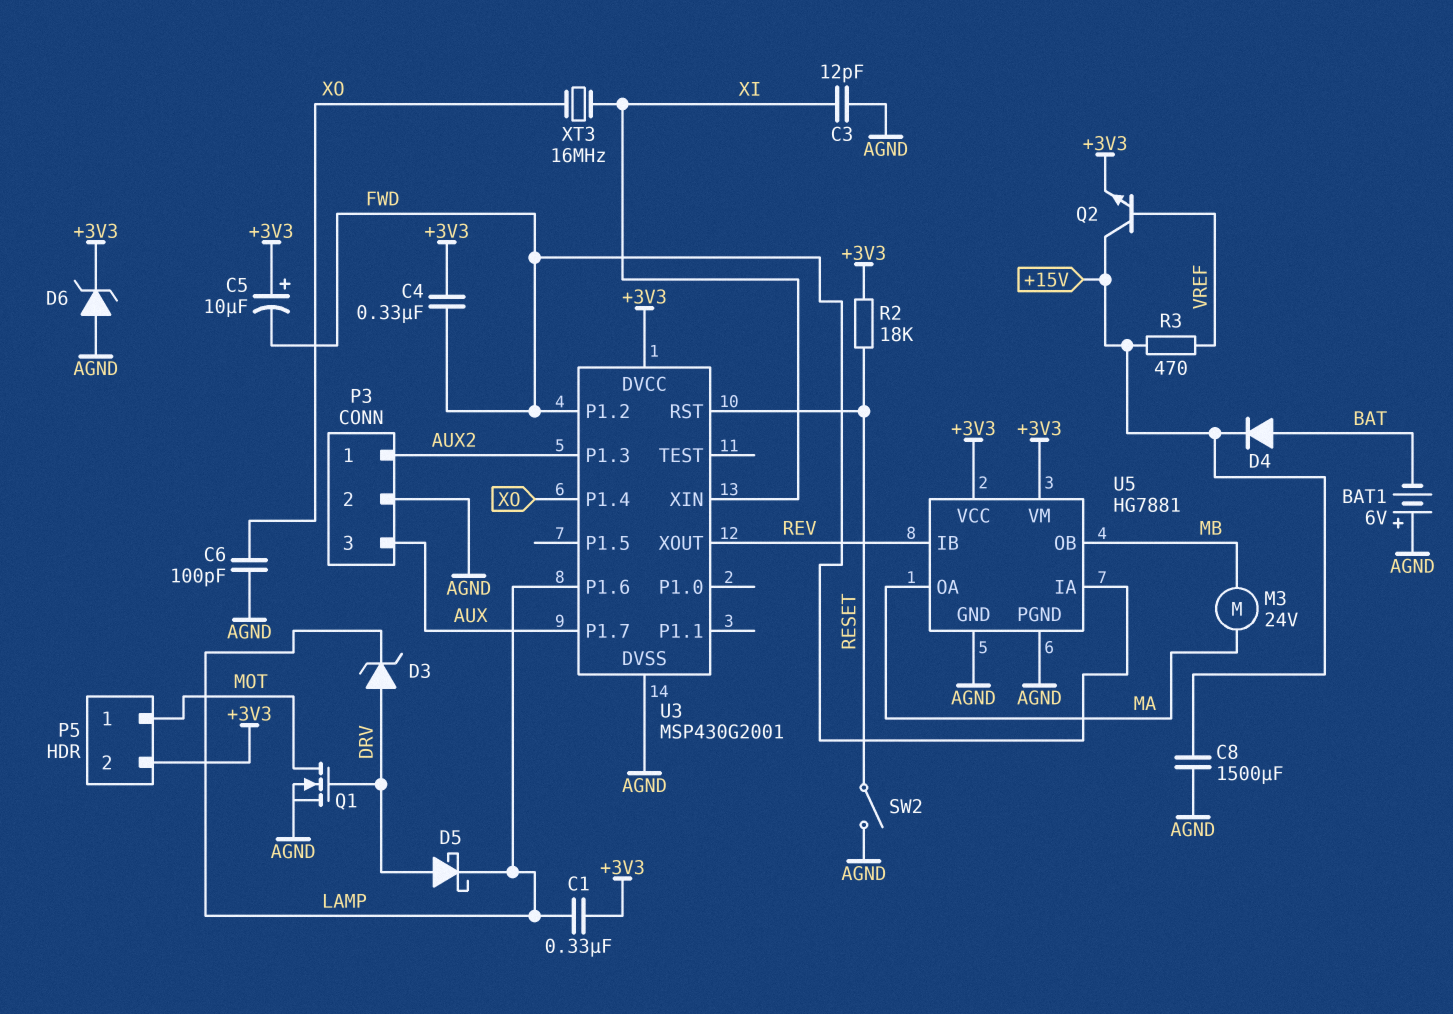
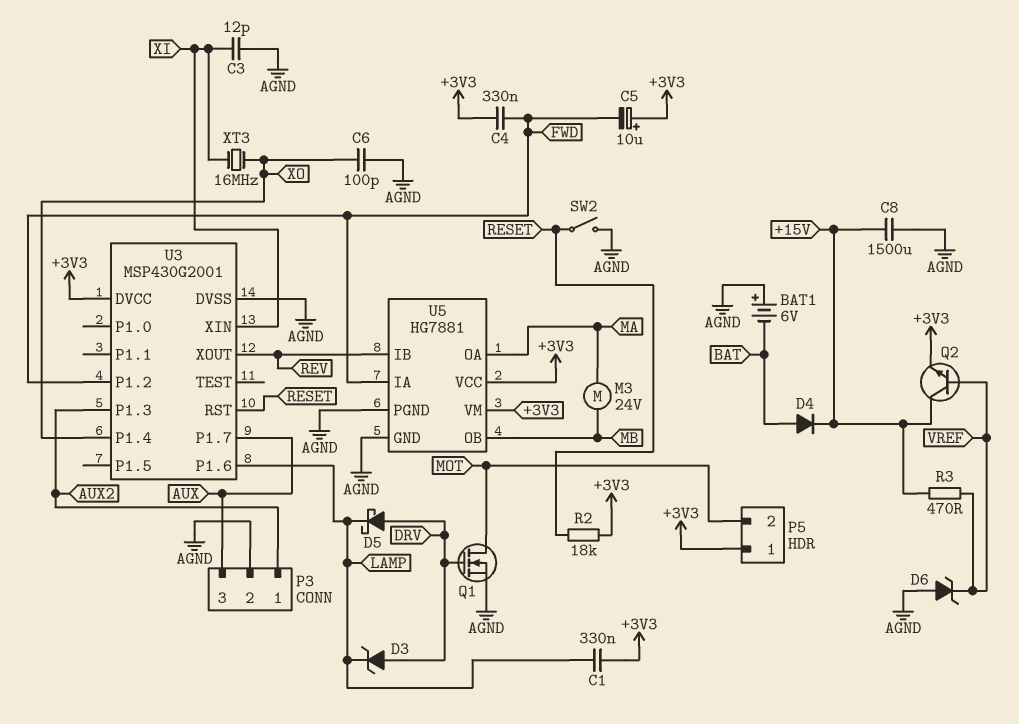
D6: zener (A AGND, K +3V3) -> zener (A AGND, K VREF)
P5 pin 1: MOT -> +3V3
P5 pin 2: +3V3 -> MOT

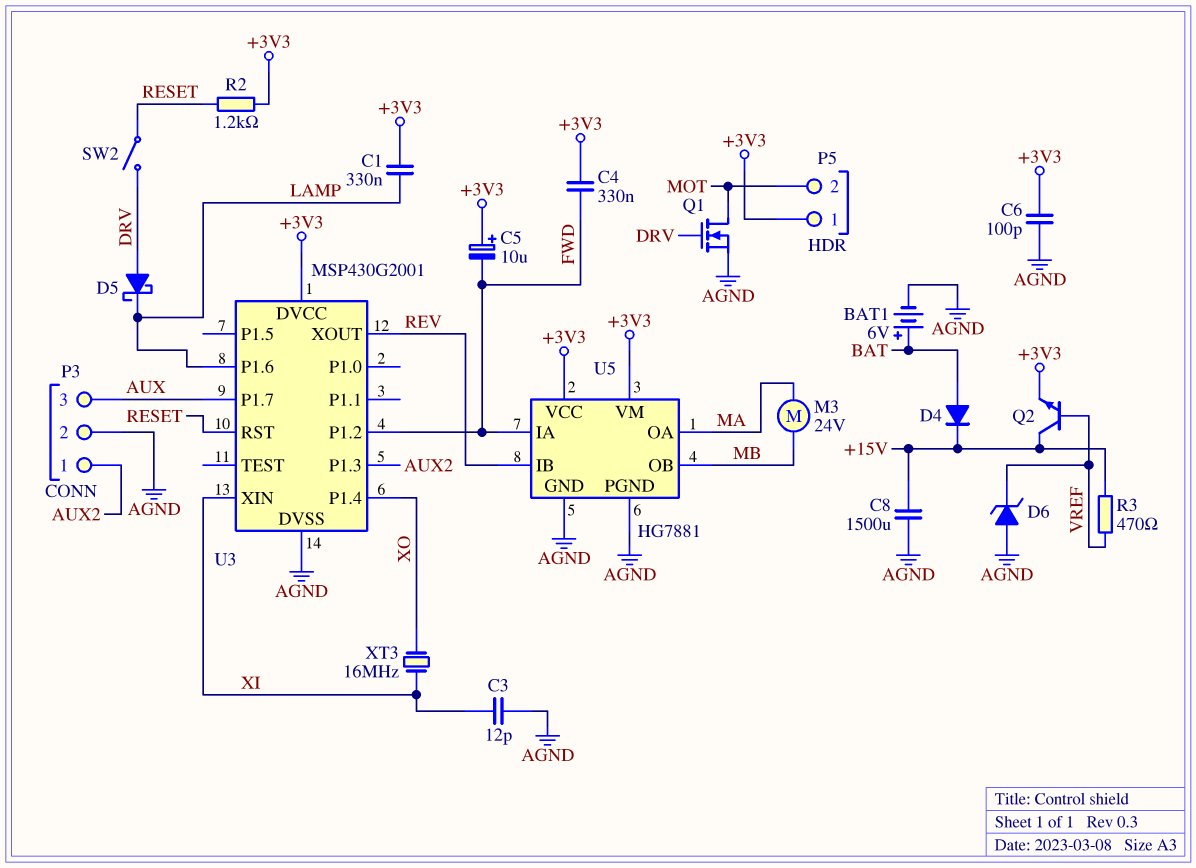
BAT1: 6V (plus AGND, minus BAT) -> 6V (plus BAT, minus AGND)
C6: 100pF (AGND, XO) -> 100pF (+3V3, AGND)
D3: zener (A DRV, K LAMP) -> none
R2: 18k (+3V3, RESET) -> 1.2k (+3V3, RESET)
SW2: switch (AGND, RESET) -> switch (DRV, RESET)

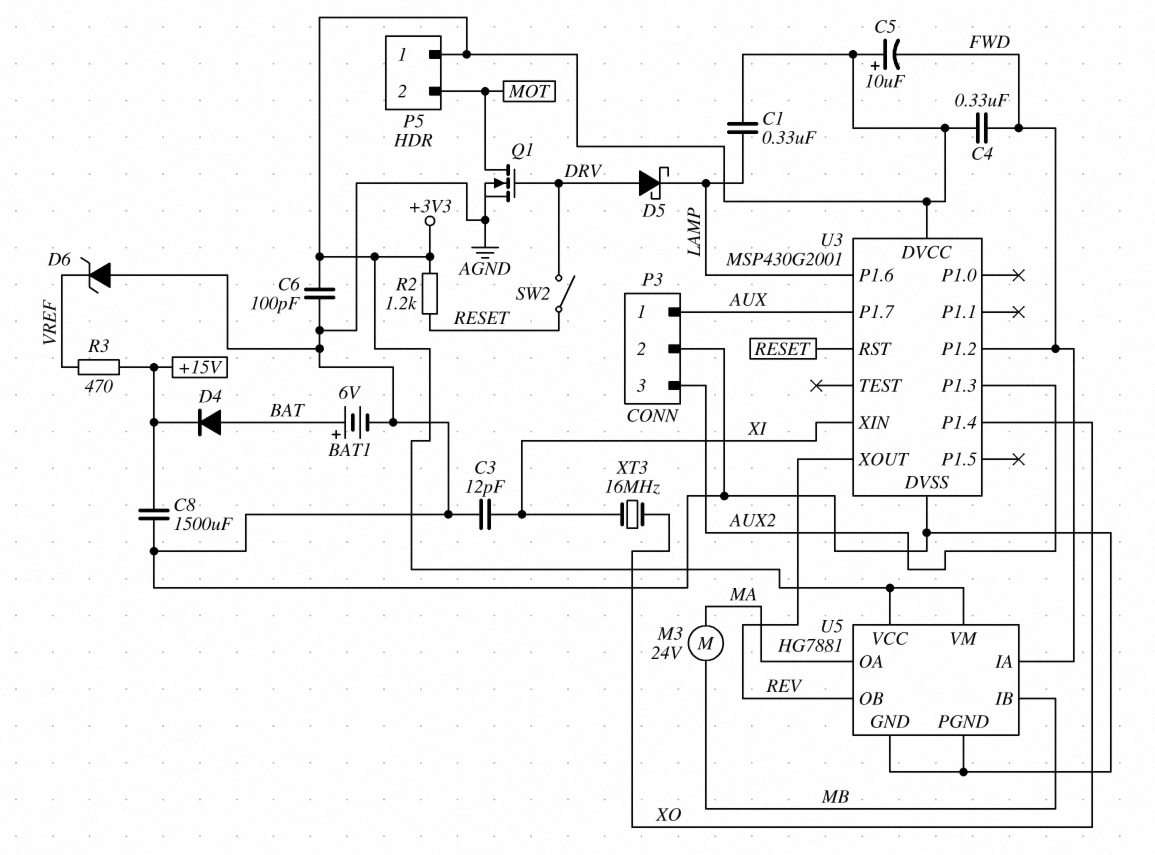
P3 pin 1: AUX2 -> AUX
P3 pin 3: AUX -> AUX2
Q2: NPN (B VREF, C +15V, E +3V3) -> none
U5 pin IB: REV -> MB
U5 pin OB: MB -> REV

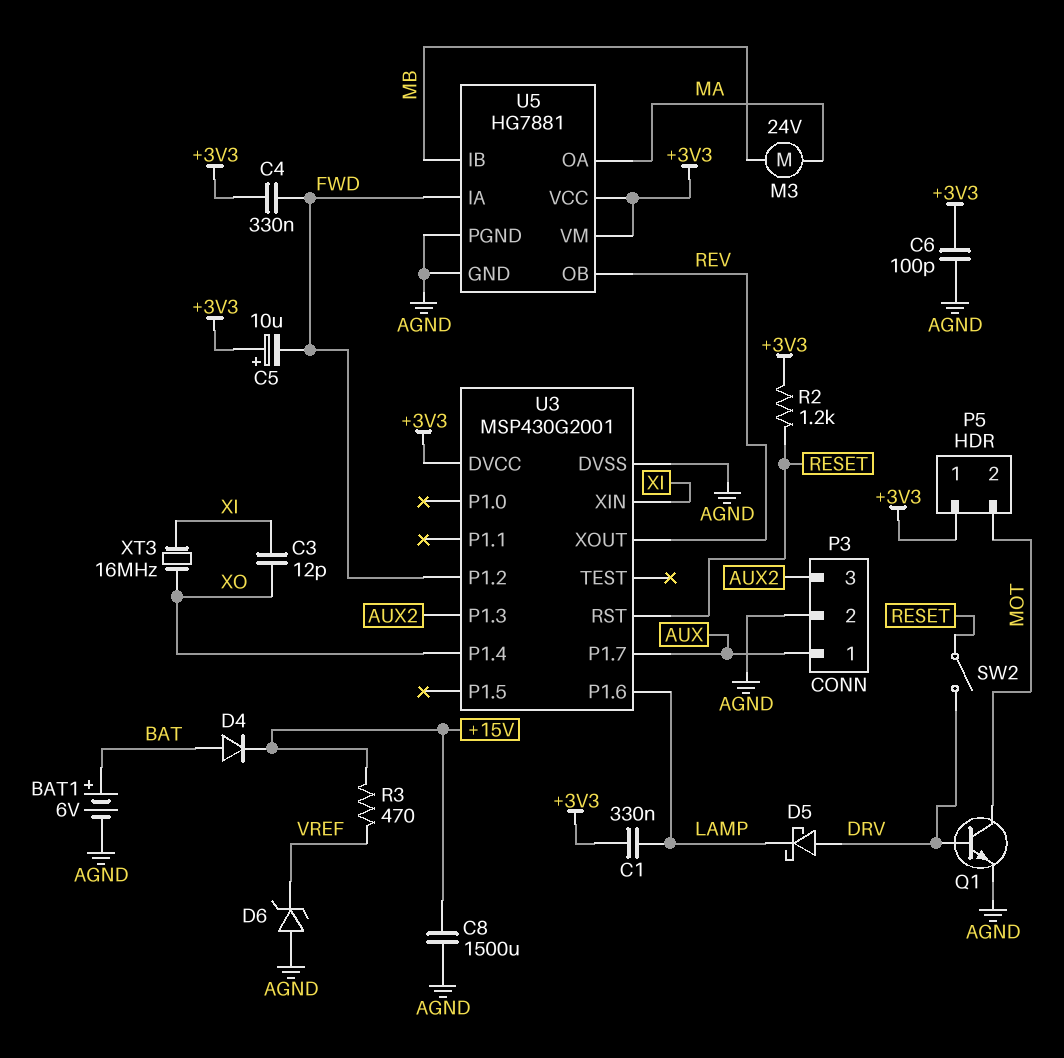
C3: 12pF (AGND, XI) -> 12pF (XI, XO)
Q1: NMOS (G DRV, D MOT, S AGND) -> NPN (B DRV, C MOT, E AGND)

